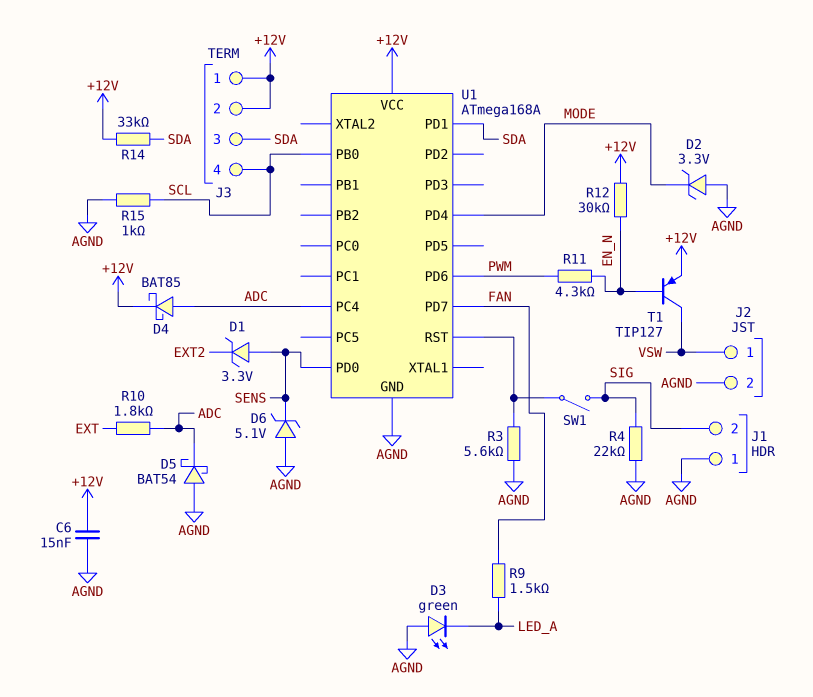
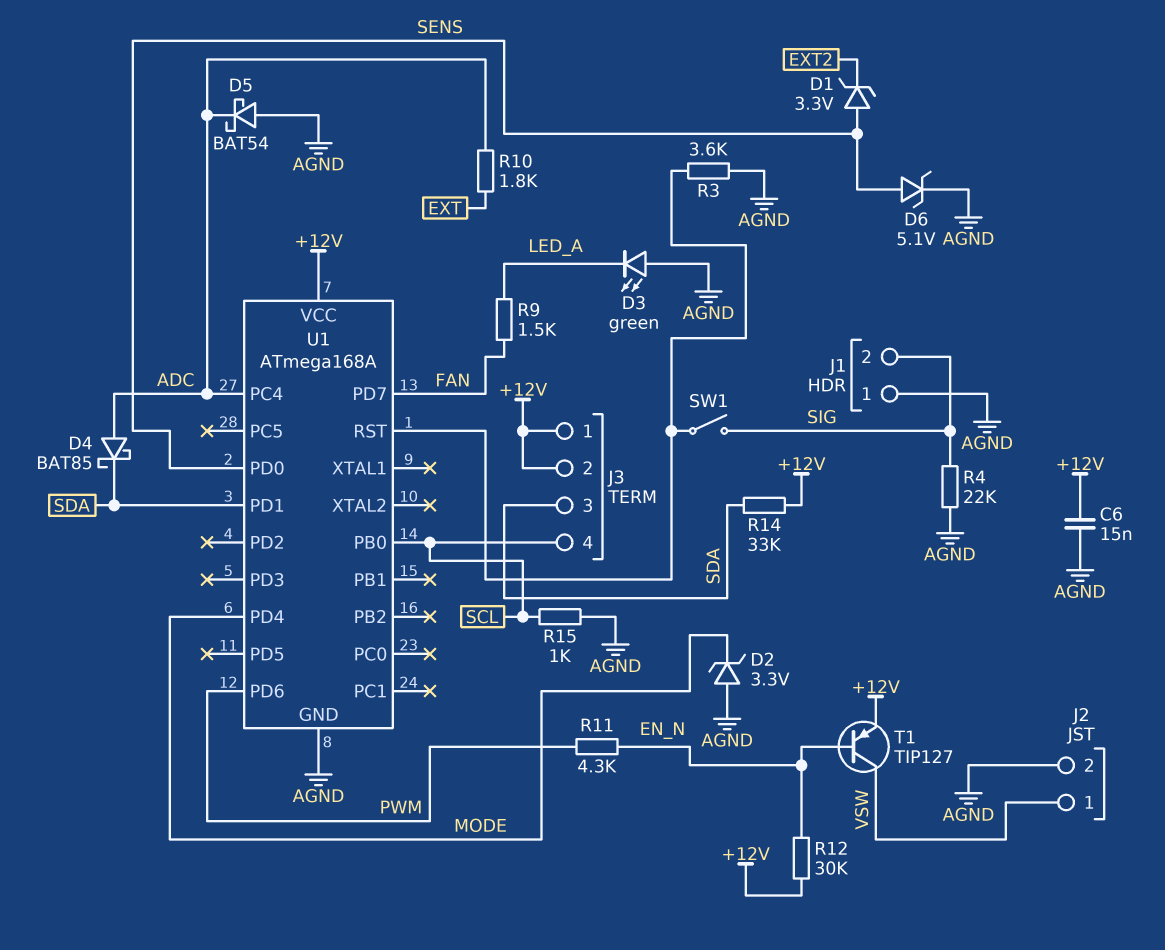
D4: schottky BAT85 (A ADC, K +12V) -> schottky BAT85 (A ADC, K SDA)
D6: zener 5.1V (A AGND, K SENS) -> zener 5.1V (A SENS, K AGND)
R3: 5.6k (AGND, U1/RST) -> 3.6k (AGND, U1/RST)

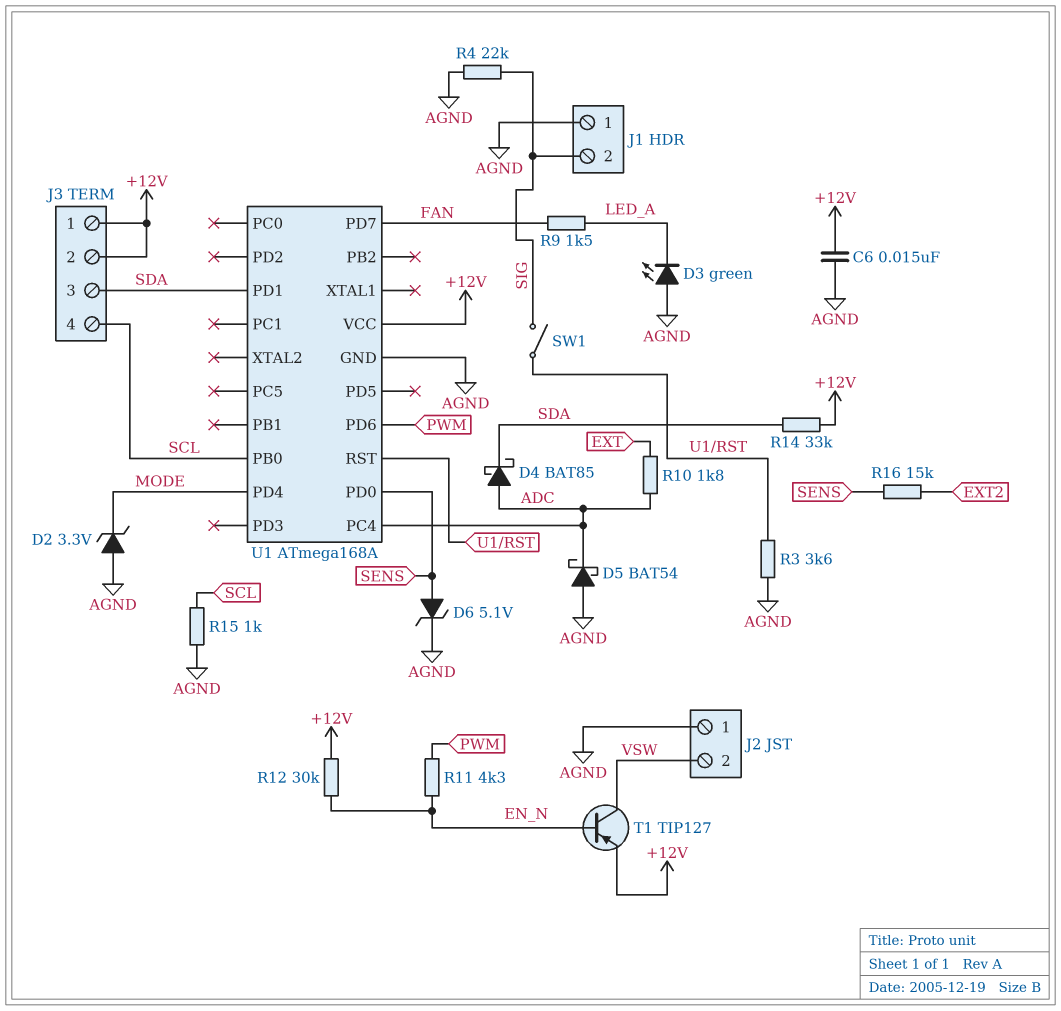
D1: zener 3.3V (A SENS, K EXT2) -> none
J2 pin 1: VSW -> AGND
J2 pin 2: AGND -> VSW
R16: none -> 15k (EXT2, SENS)

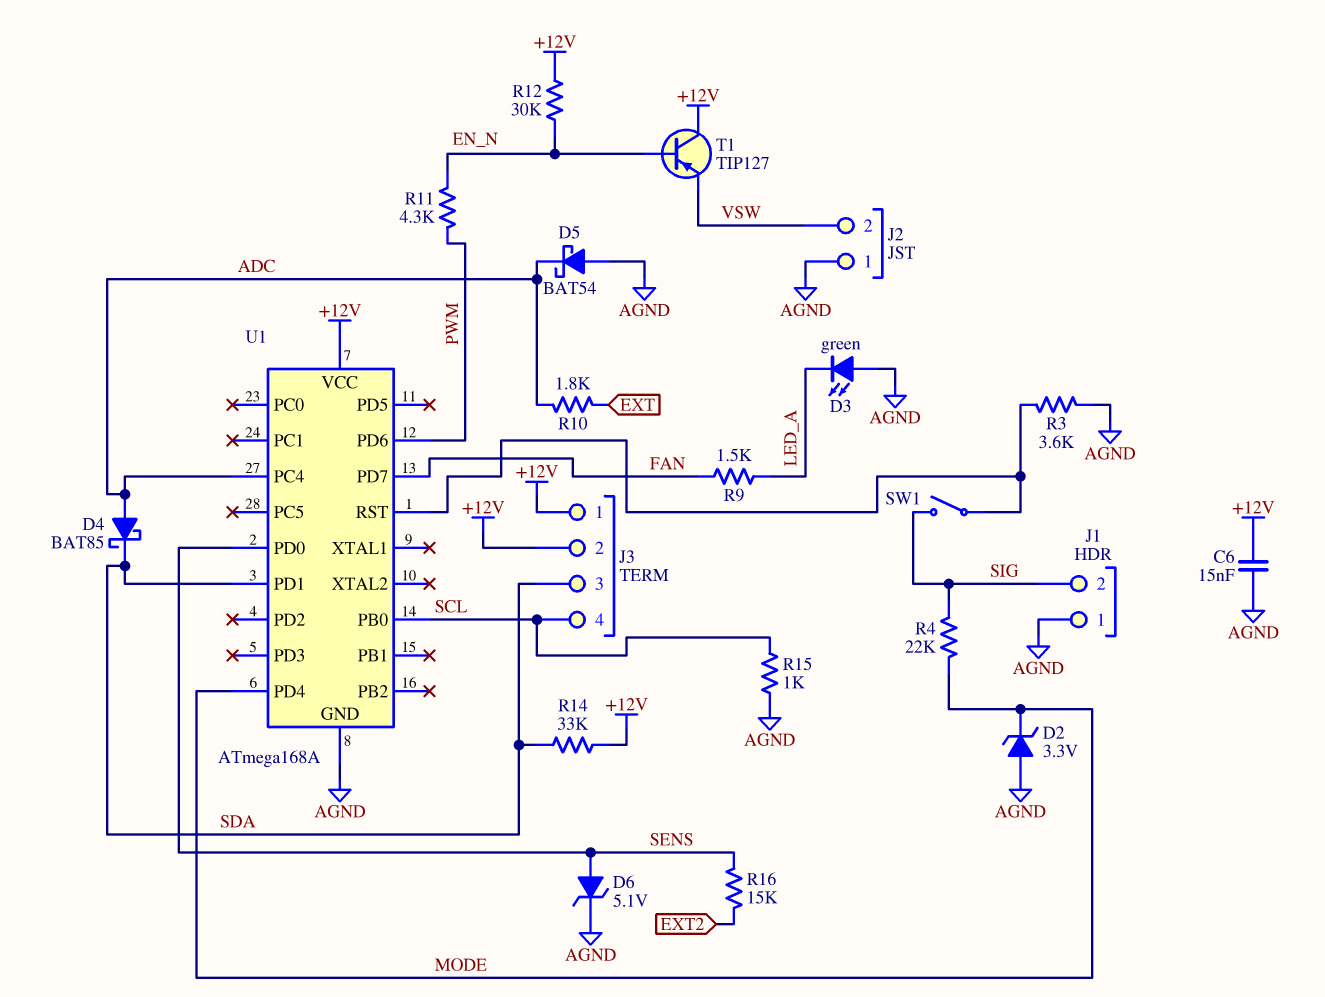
R4: 22k (AGND, SIG) -> 22k (MODE, SIG)
T1: PNP TIP127 (B EN_N, C VSW, E +12V) -> PNP TIP127 (B EN_N, C +12V, E VSW)

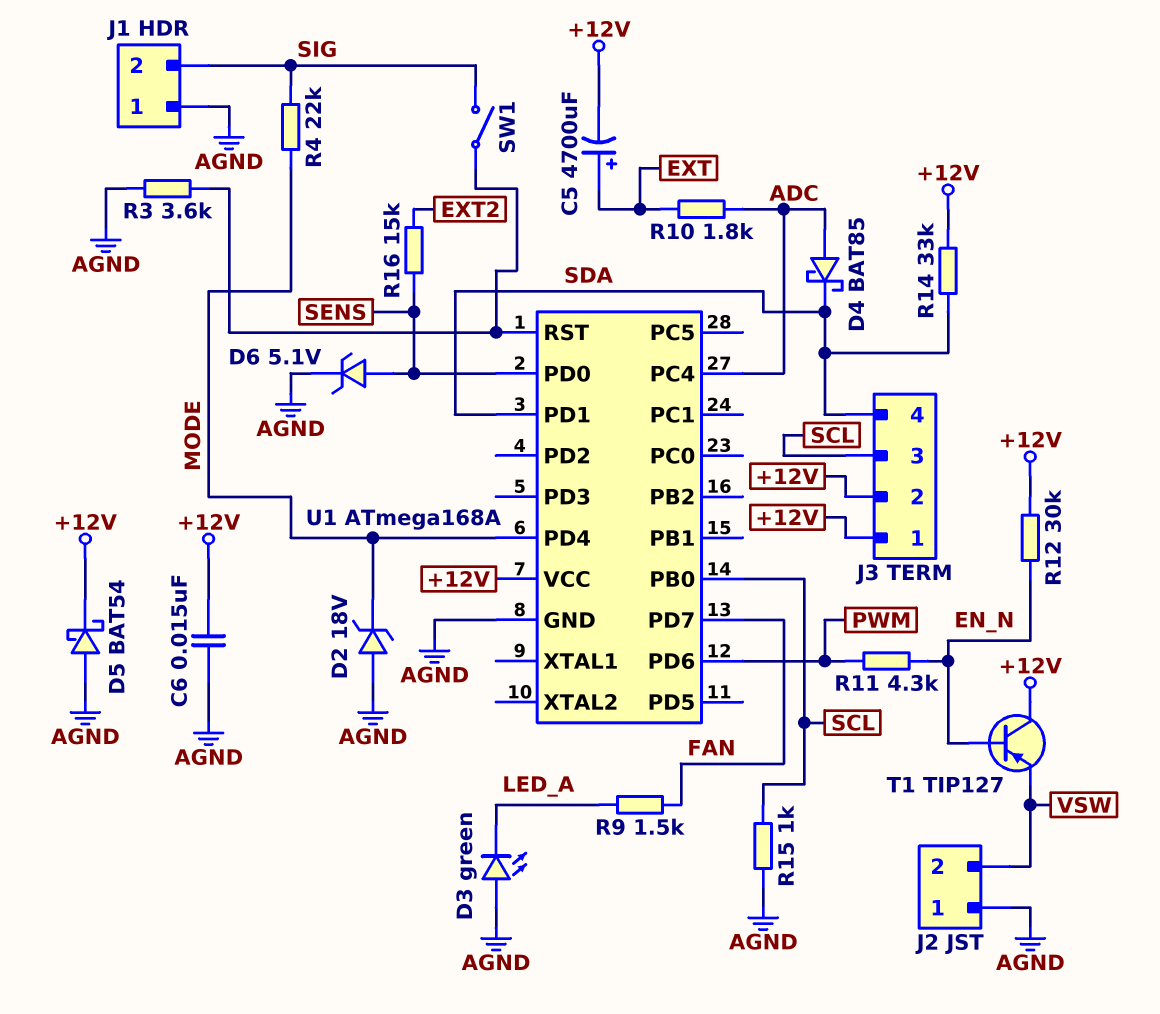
C5: none -> 4700uF (plus EXT, minus +12V)
D2: zener 3.3V (A AGND, K MODE) -> zener 18V (A AGND, K MODE)
D5: schottky BAT54 (A AGND, K ADC) -> schottky BAT54 (A AGND, K +12V)
J3 pin 3: SDA -> SCL
J3 pin 4: SCL -> SDA

